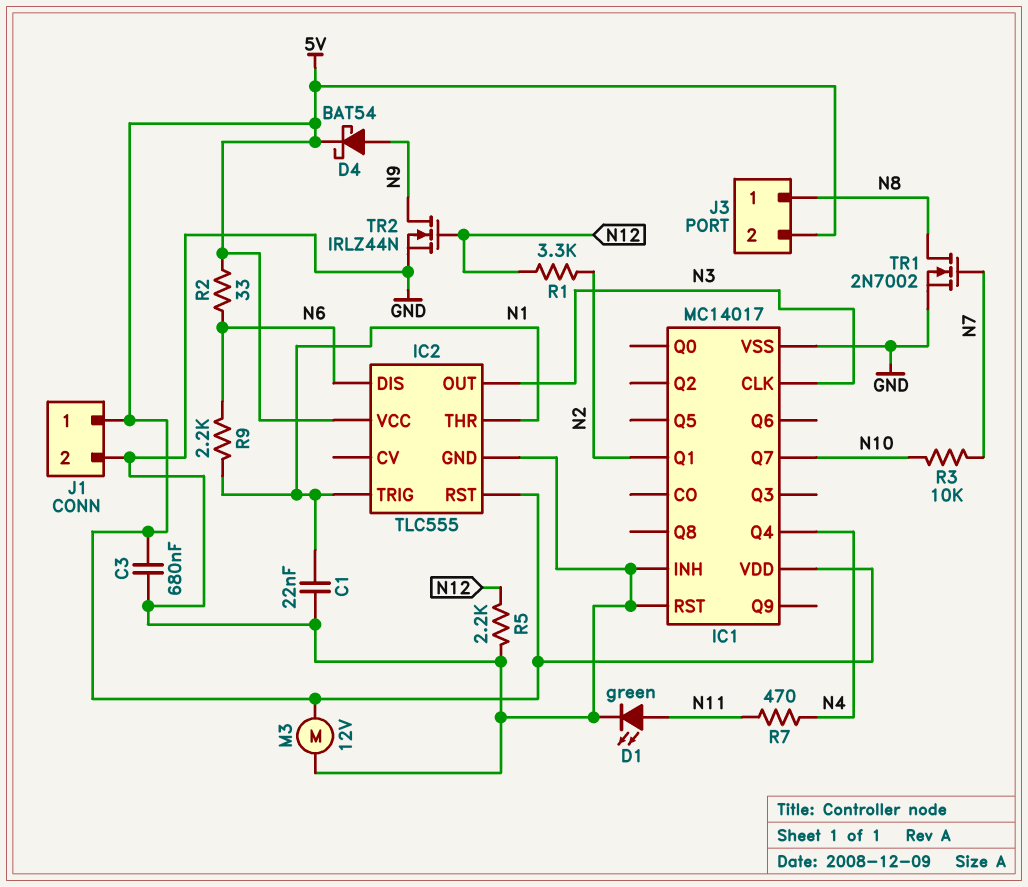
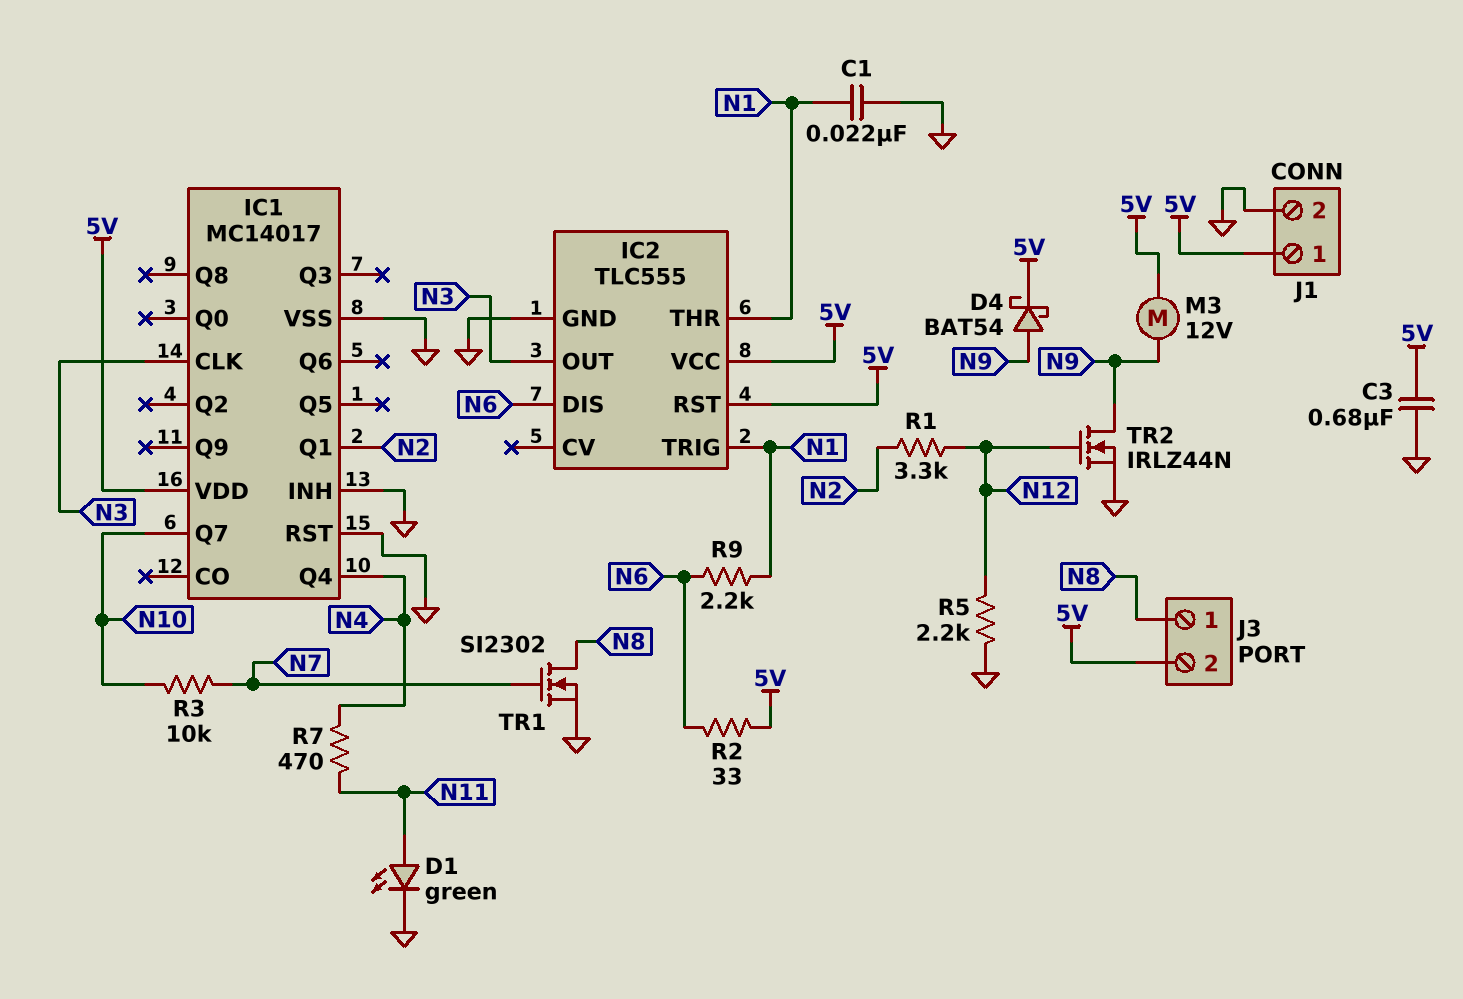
M3: motor 12V (5V, GND) -> motor 12V (5V, N9)
TR1: NMOS 2N7002 (G N7, D N8, S GND) -> NMOS SI2302 (G N7, D N8, S GND)

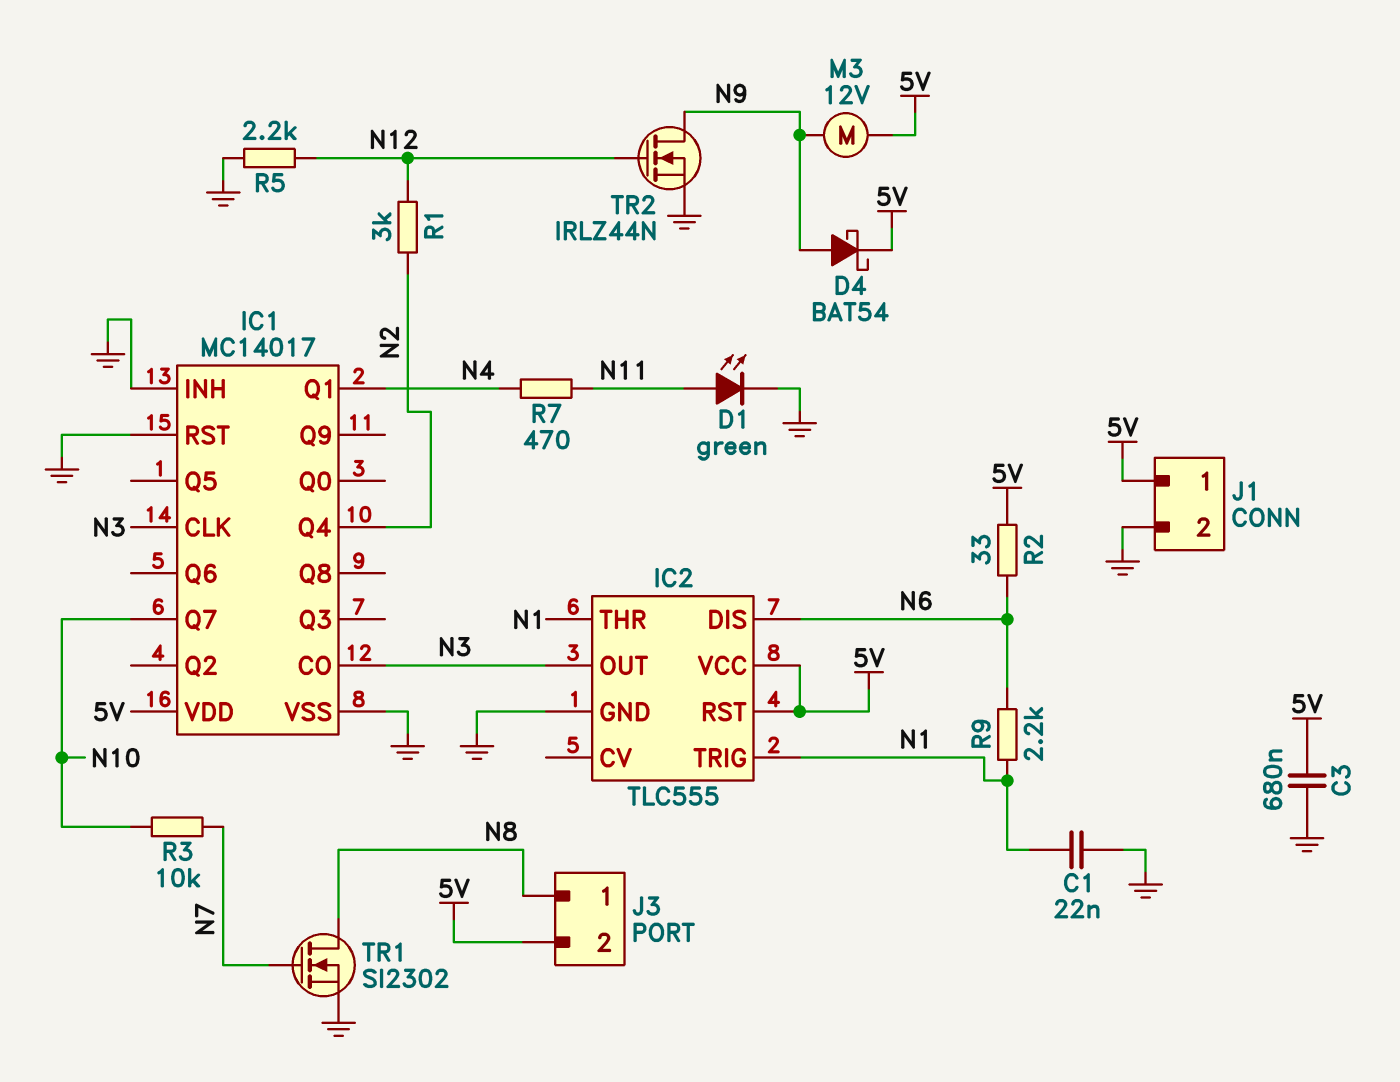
IC1 pin CO: none -> N3
IC1 pin Q1: N2 -> N4
IC1 pin Q4: N4 -> N2
R1: 3.3k (N2, N12) -> 3k (N2, N12)

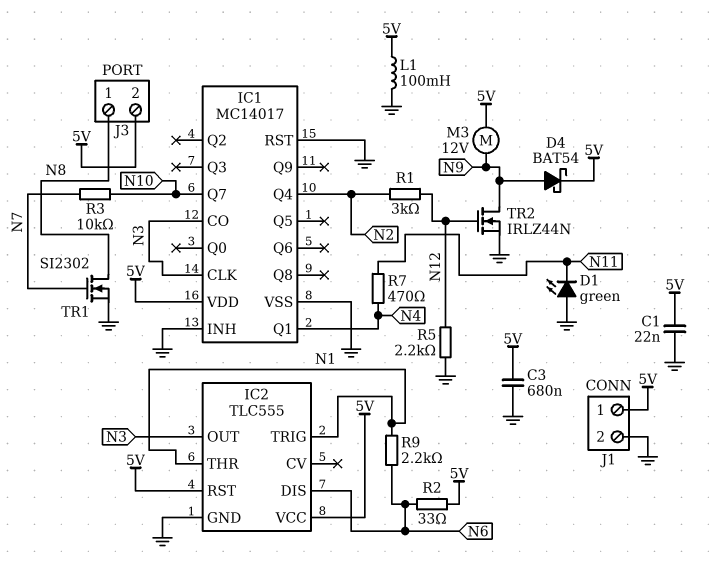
C1: 22nF (GND, N1) -> 22nF (5V, GND)
D1: LED green (A N11, K GND) -> LED green (A GND, K N11)
L1: none -> 100mH (5V, GND)

